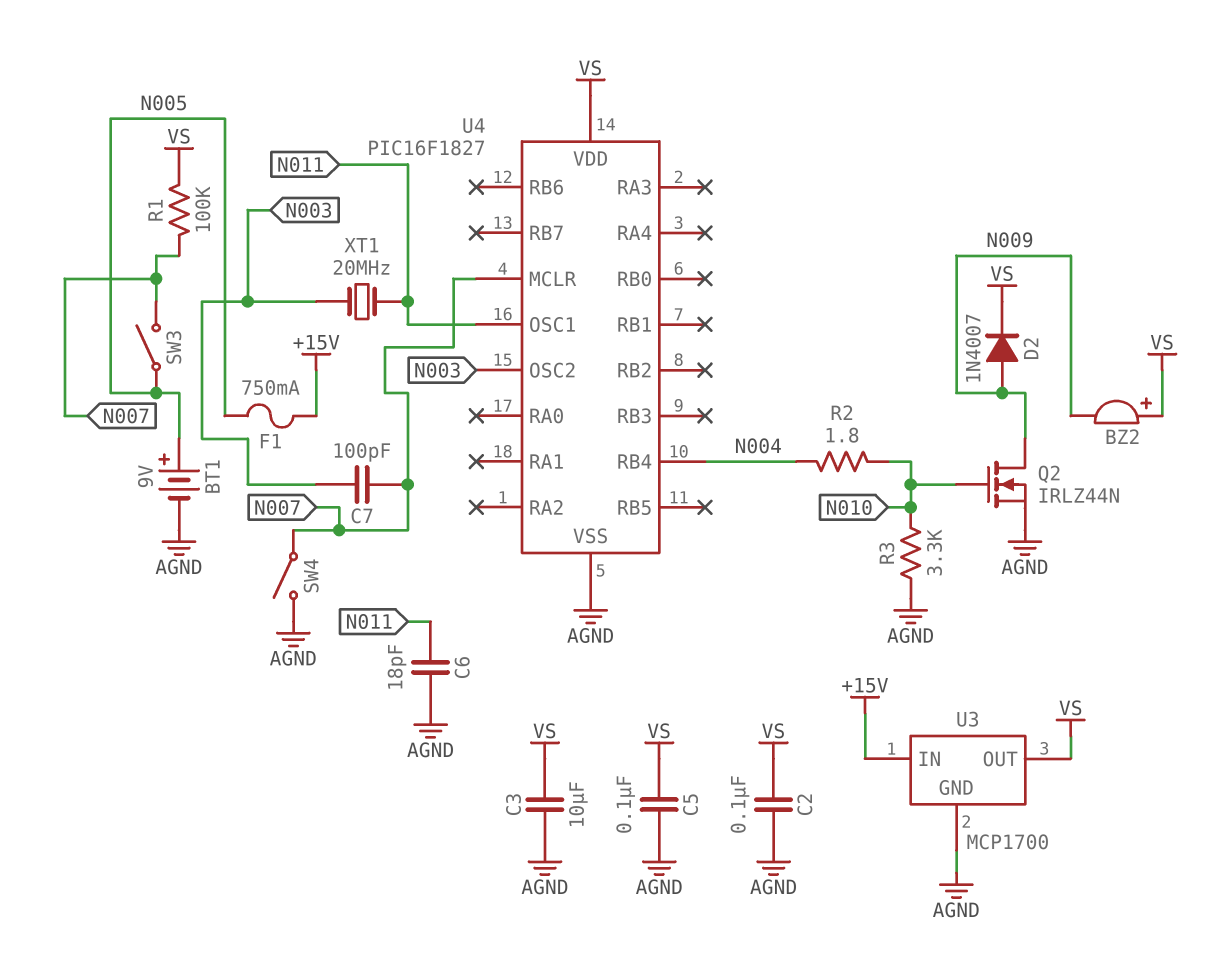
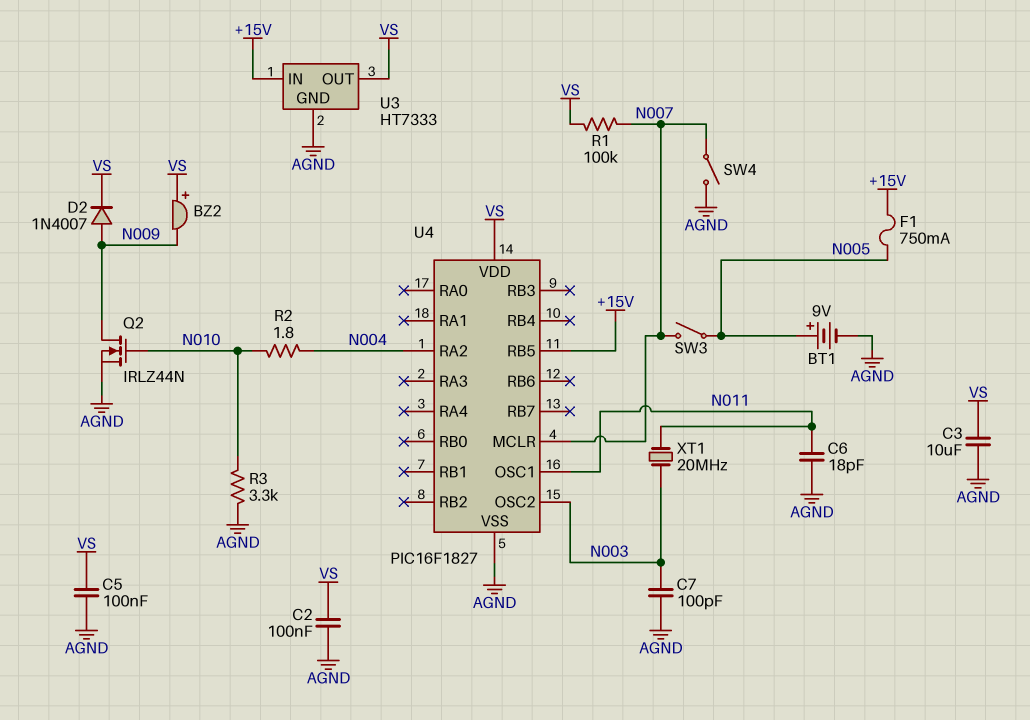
C7: 100pF (N003, N007) -> 100pF (AGND, N003)
U3: MCP1700 -> HT7333
U4 pin RA2: none -> N004
U4 pin RB4: N004 -> none
U4 pin RB5: none -> +15V

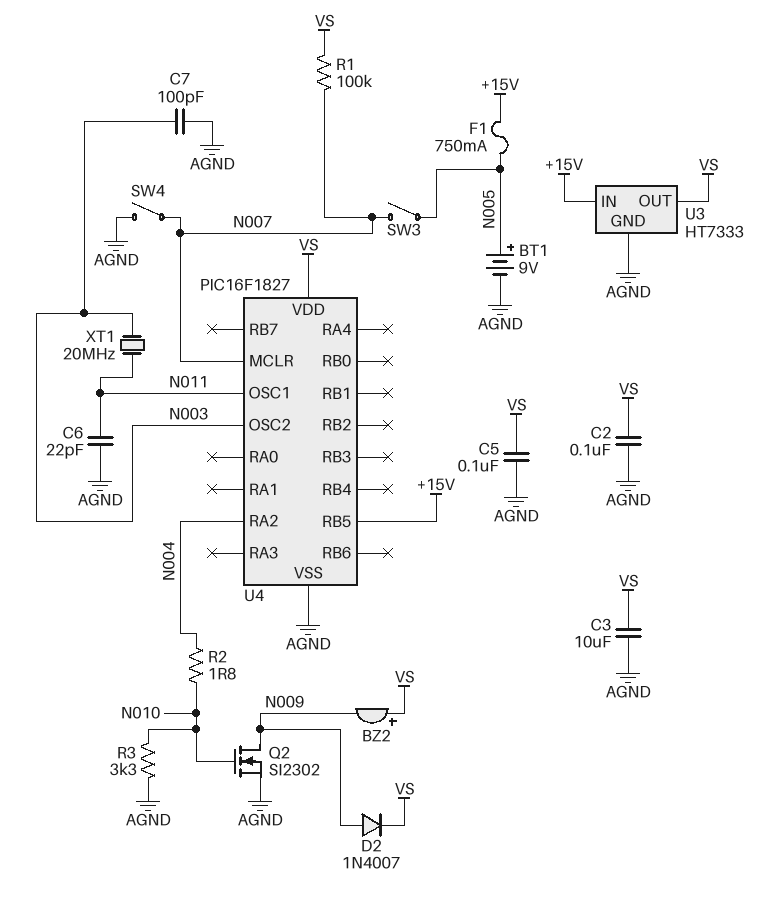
C6: 18pF (AGND, N011) -> 22pF (AGND, N011)
Q2: NMOS IRLZ44N (G N010, D N009, S AGND) -> NMOS SI2302 (G N010, D N009, S AGND)

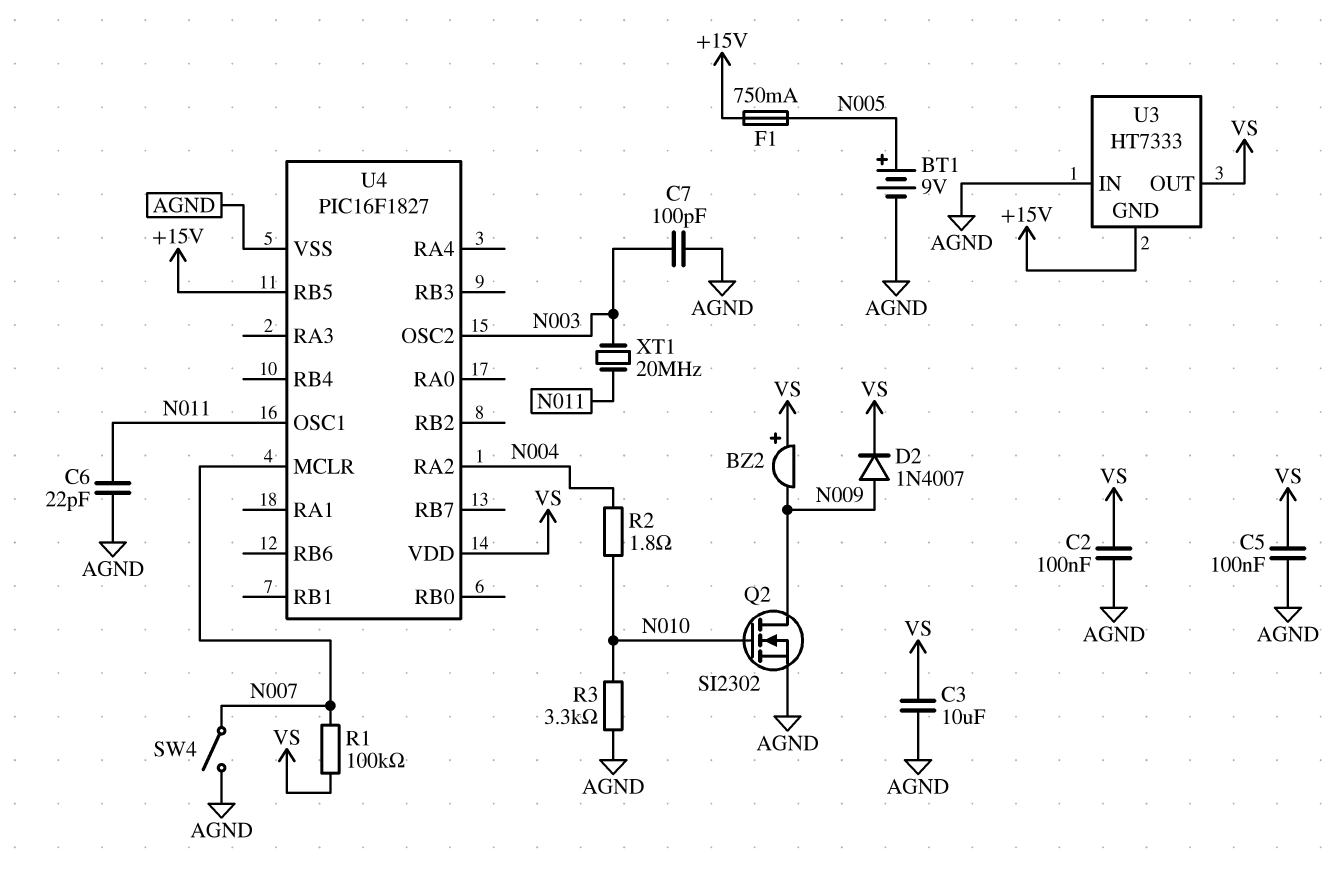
SW3: switch (N005, N007) -> none
U3 pin GND: AGND -> +15V
U3 pin IN: +15V -> AGND

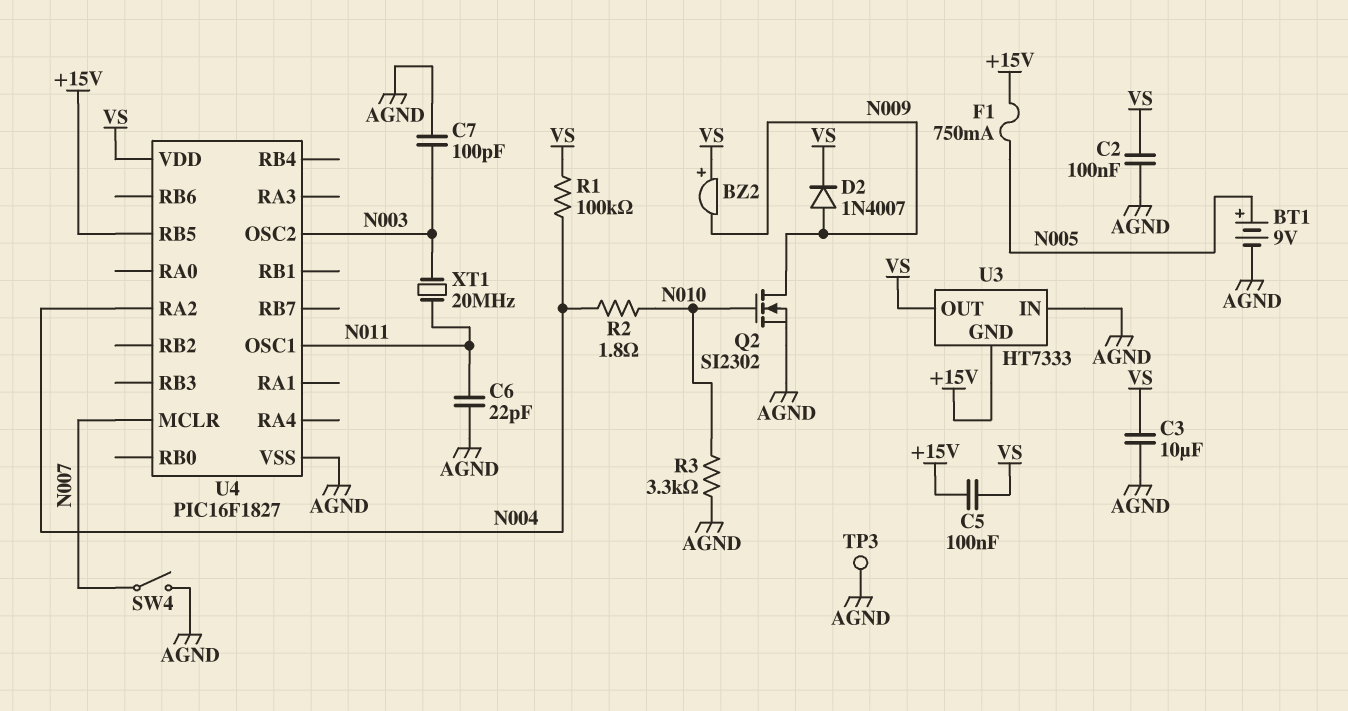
C5: 100nF (AGND, VS) -> 100nF (+15V, VS)
R1: 100k (N007, VS) -> 100k (N004, VS)
TP3: none -> test point (AGND)

